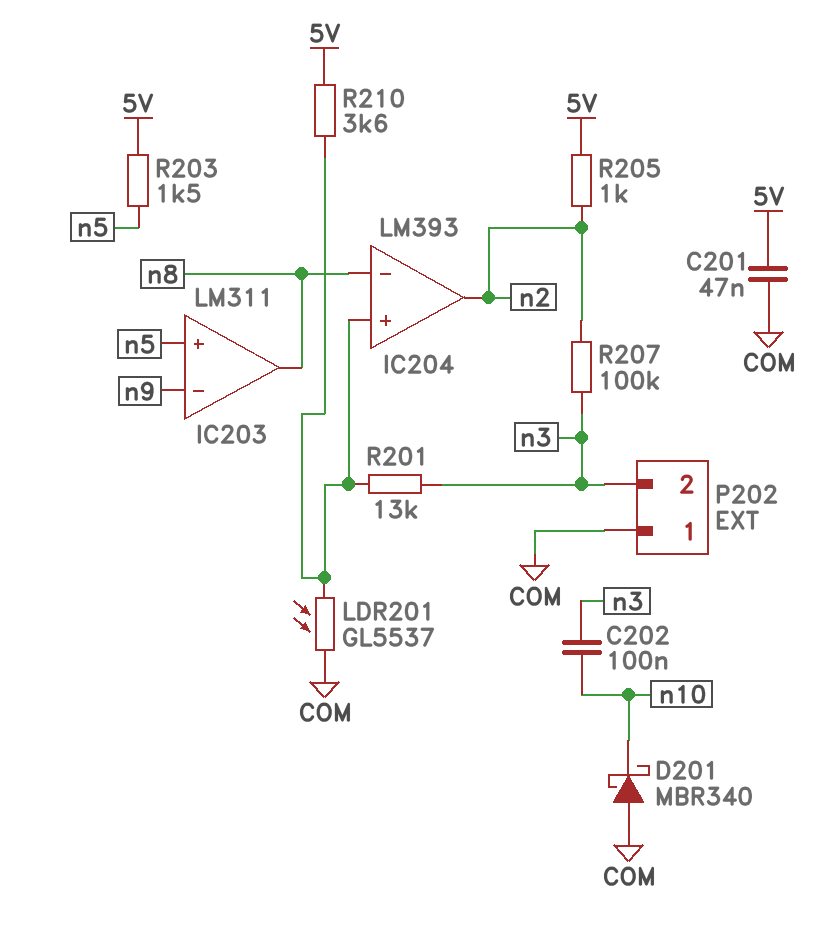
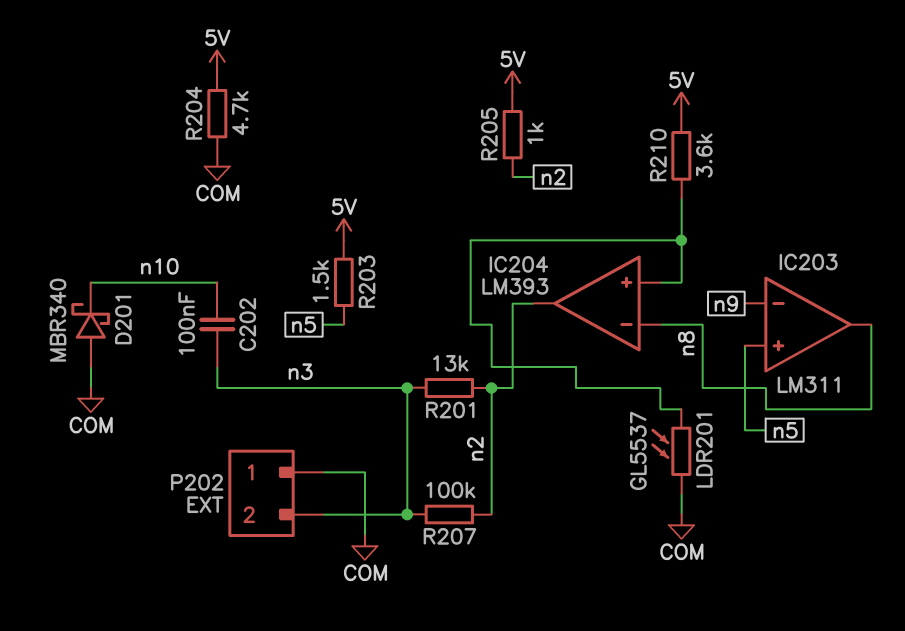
C201: 47nF (5V, COM) -> none
R201: 13k (IC204/in+, n3) -> 13k (n2, n3)
R204: none -> 4.7k (5V, COM)

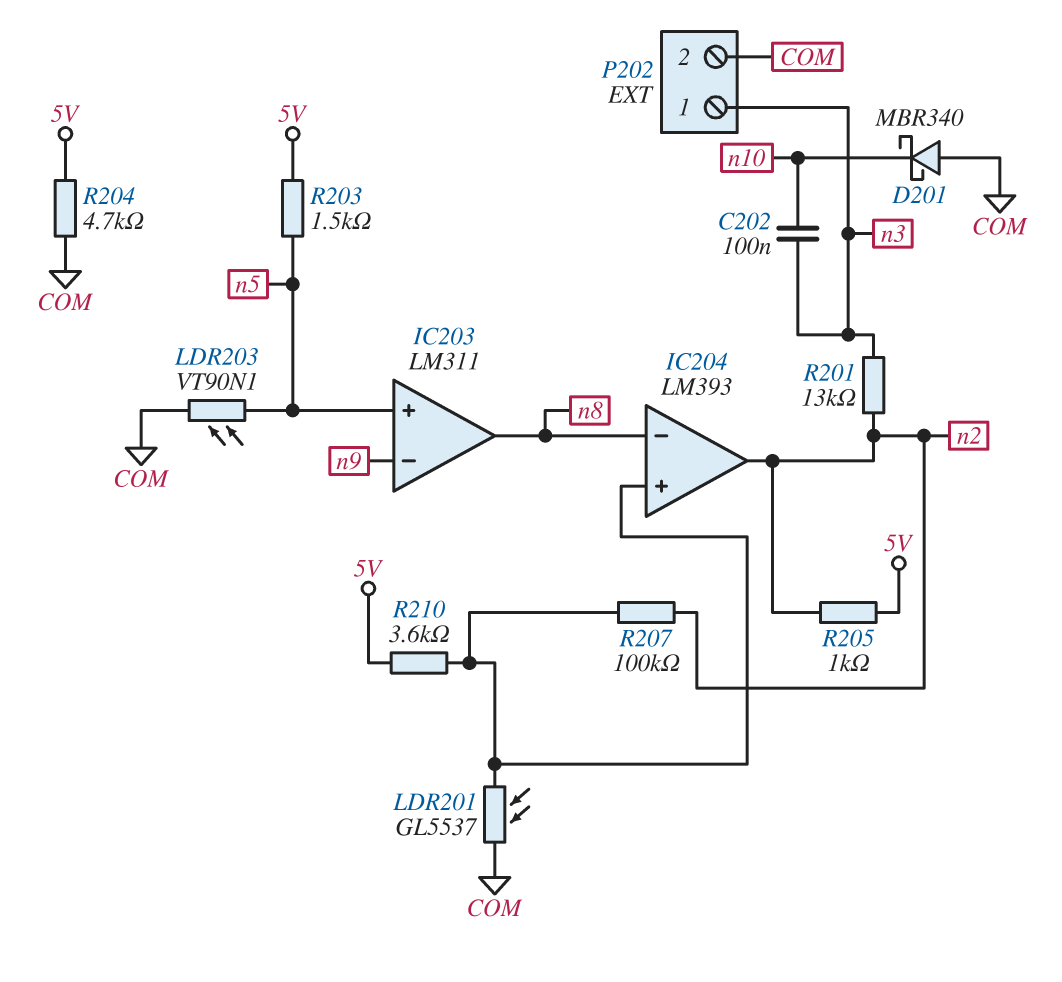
LDR203: none -> VT90N1 (COM, n5)
P202 pin 1: COM -> n3
P202 pin 2: n3 -> COM
R207: 100k (n2, n3) -> 100k (IC204/in+, n2)

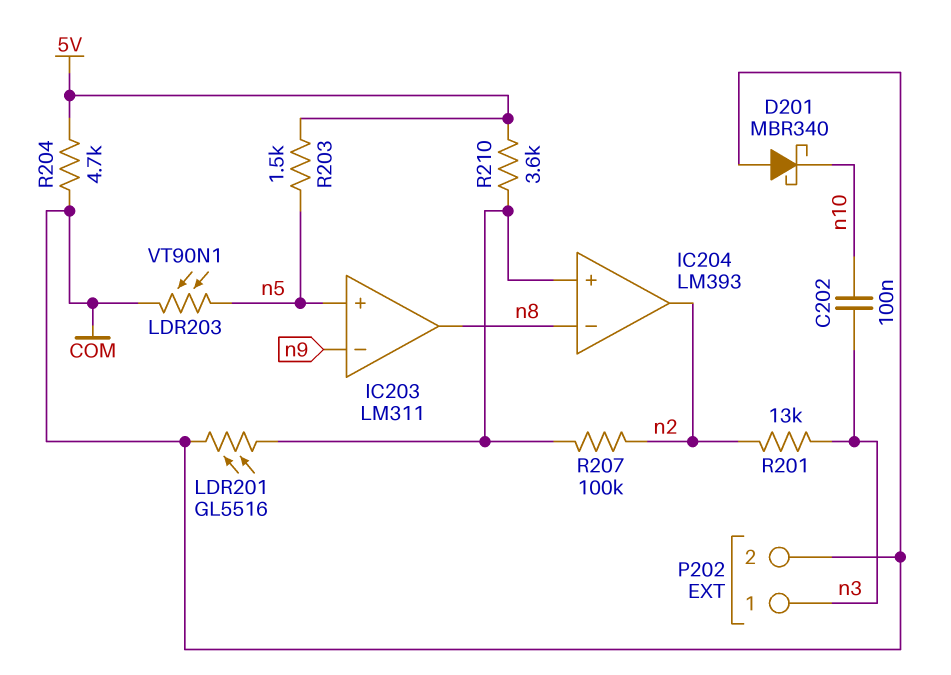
LDR201: GL5537 (COM, IC204/in+) -> GL5516 (COM, IC204/in+)
R205: 1k (5V, n2) -> none

